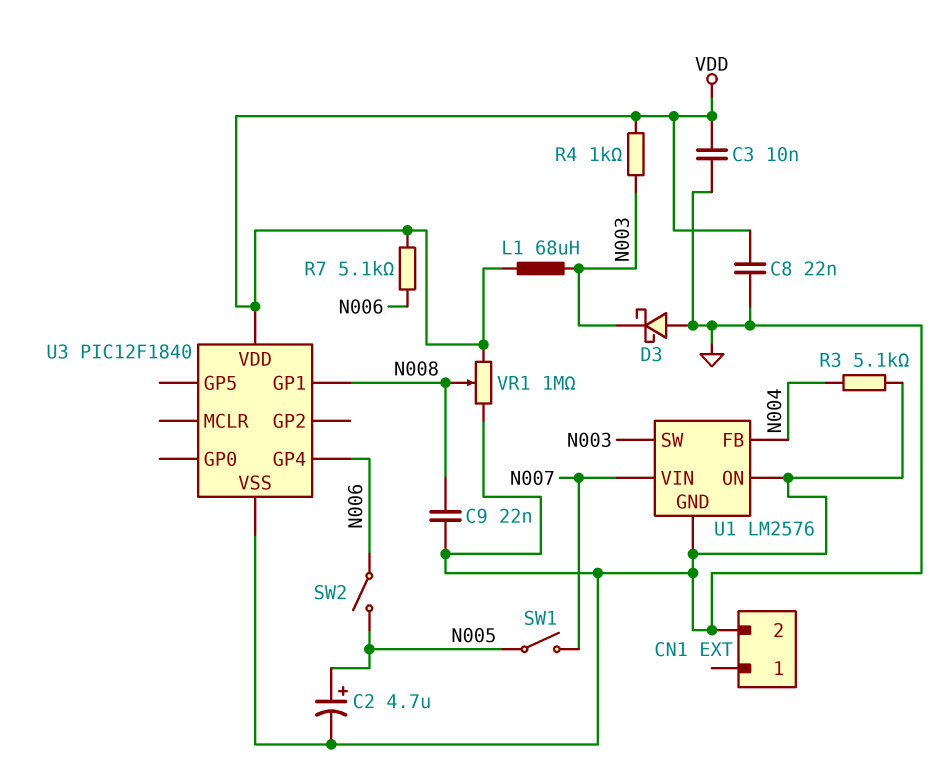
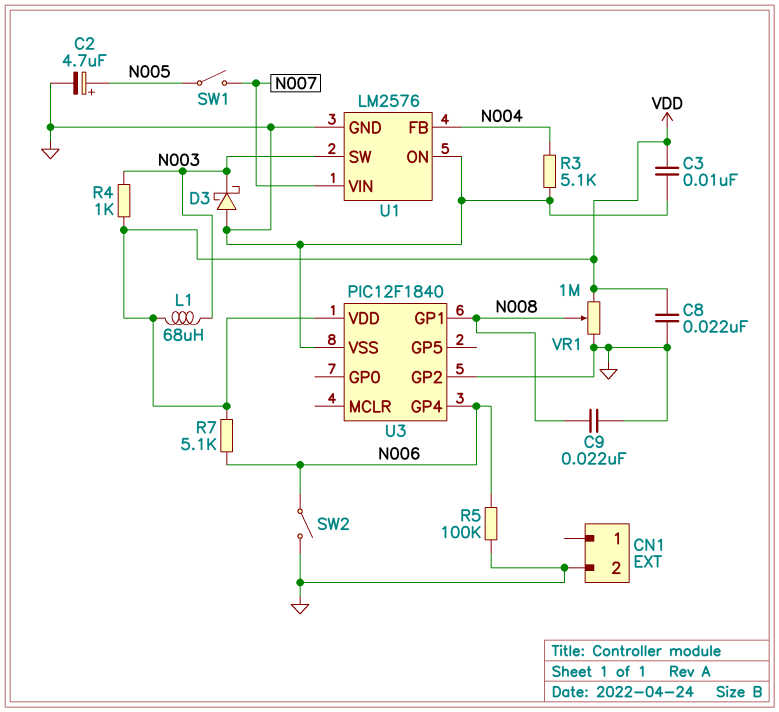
R5: none -> 100k (GND, N006)
SW2: switch (N005, N006) -> switch (GND, N006)
U3 pin GP2: none -> GND

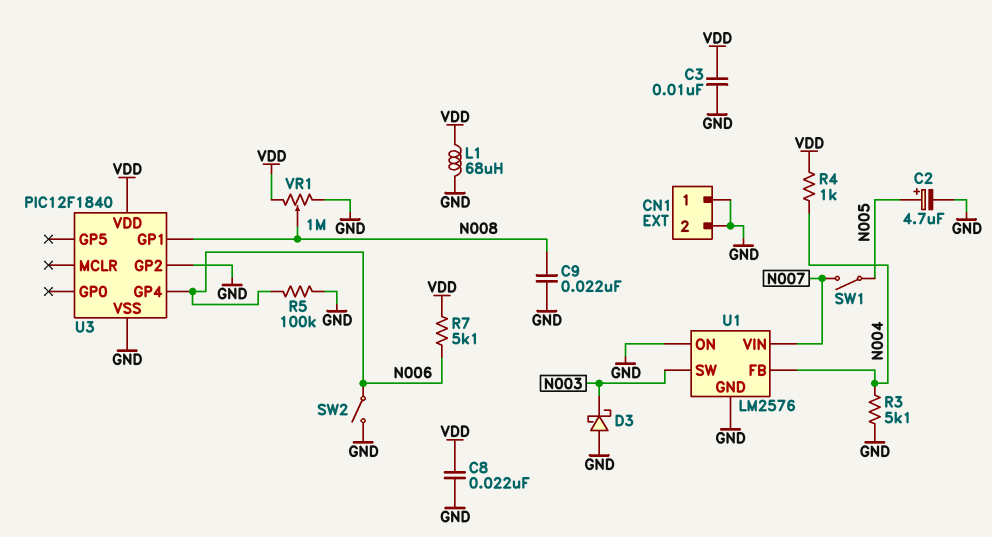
CN1 pin 1: none -> GND
L1: 68uH (N003, VDD) -> 68uH (GND, VDD)
R4: 1k (N003, VDD) -> 1k (N004, VDD)

